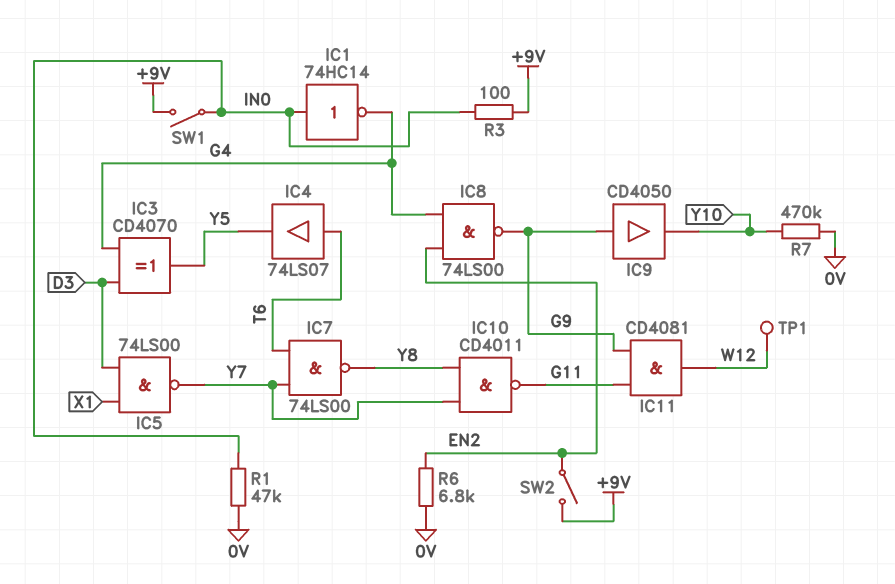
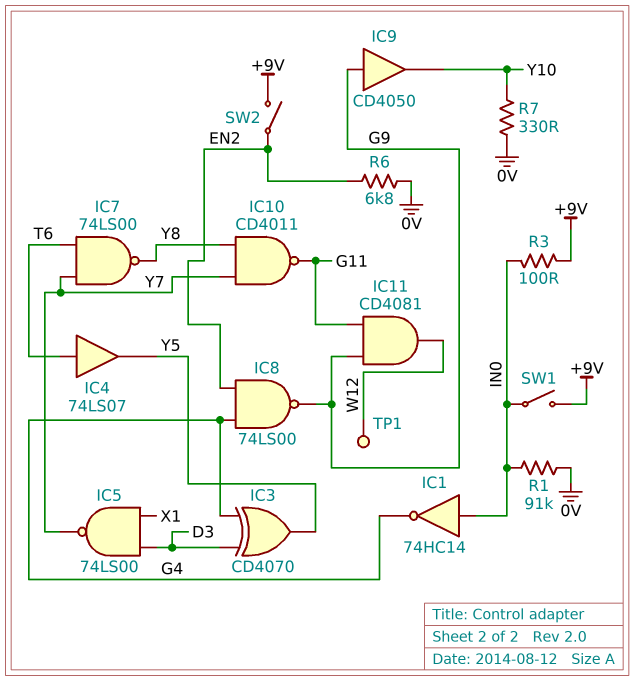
R1: 47k (0V, IN0) -> 91k (0V, IN0)
R7: 470k (0V, Y10) -> 330 (0V, Y10)

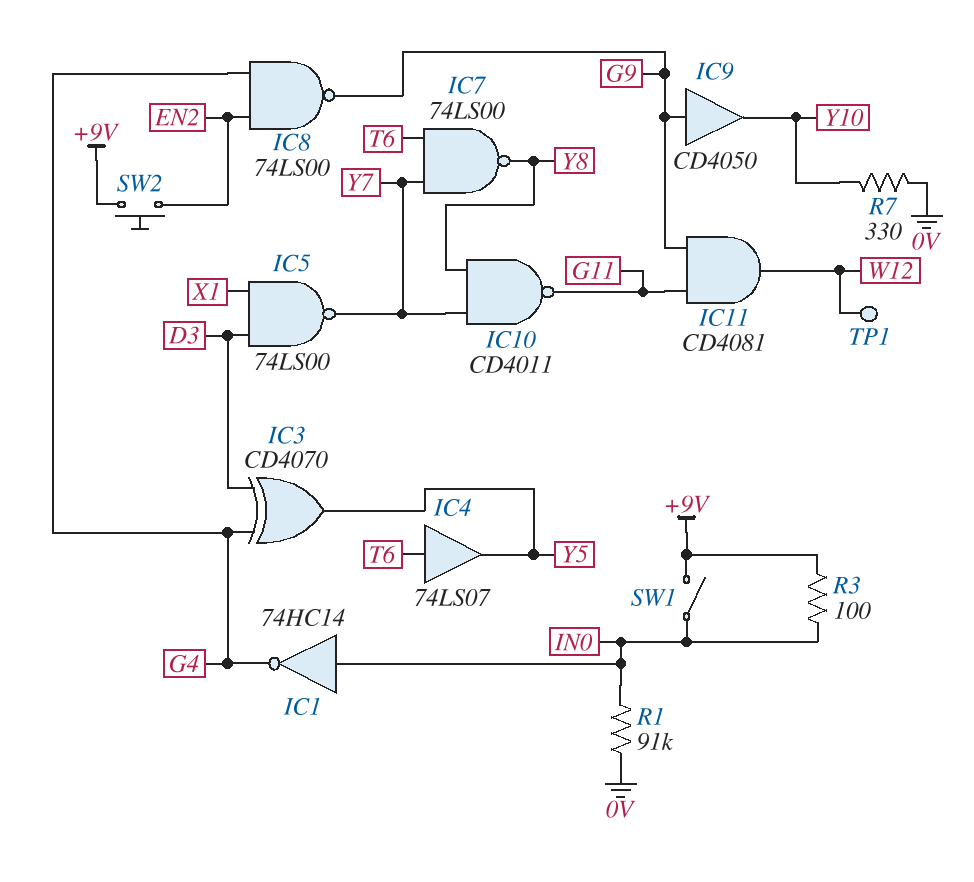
R6: 6.8k (0V, EN2) -> none
SW2: switch (+9V, EN2) -> button (+9V, EN2)

